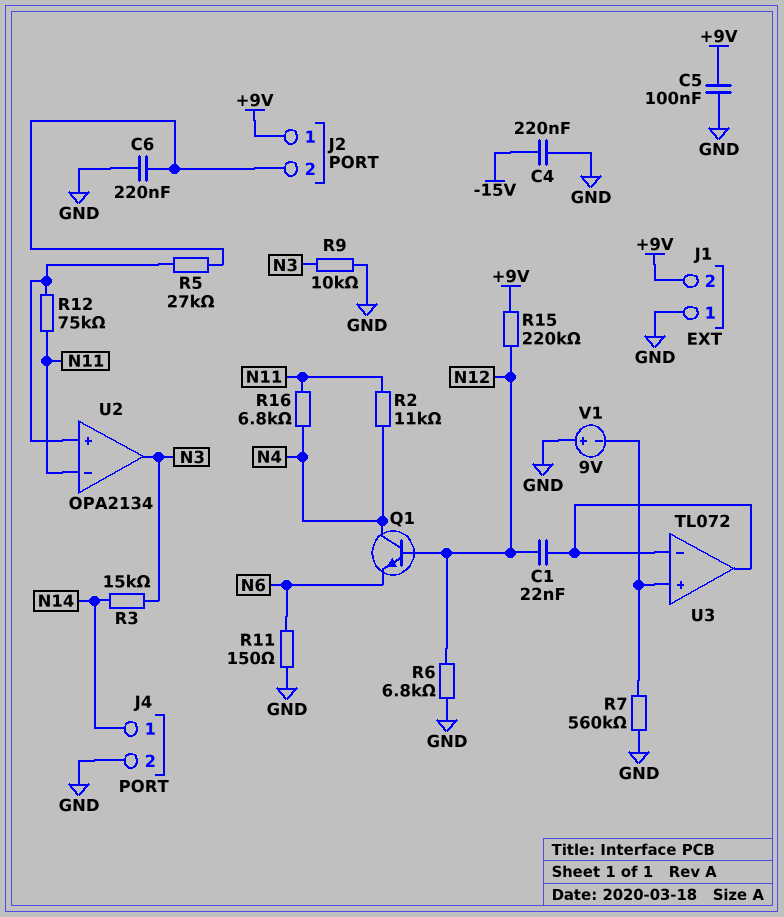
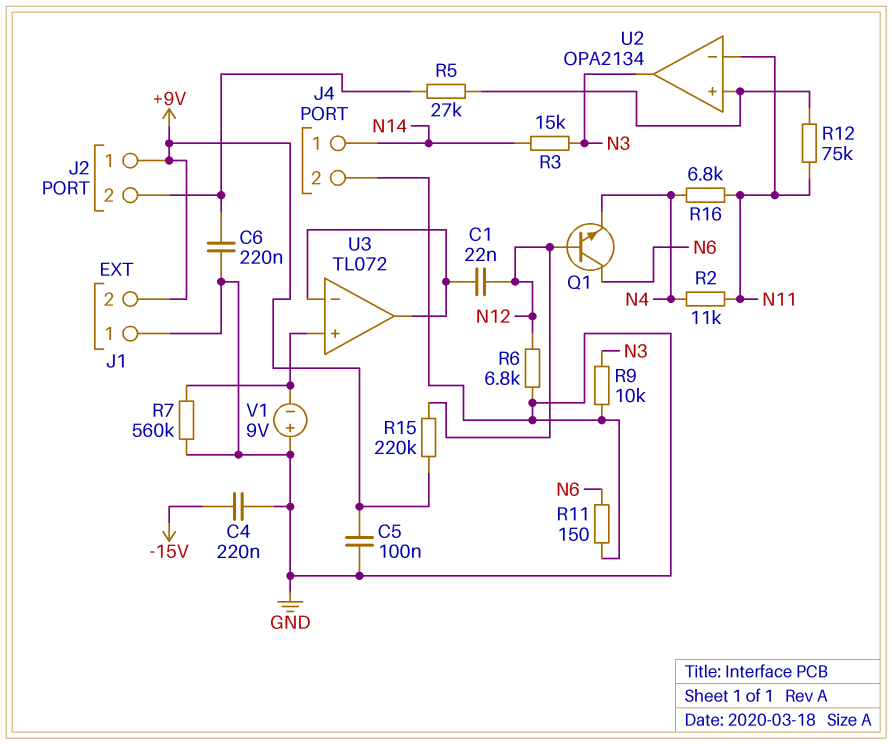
Q1: NPN (B N12, C N4, E N6) -> NPN (B N12, C N6, E N4)

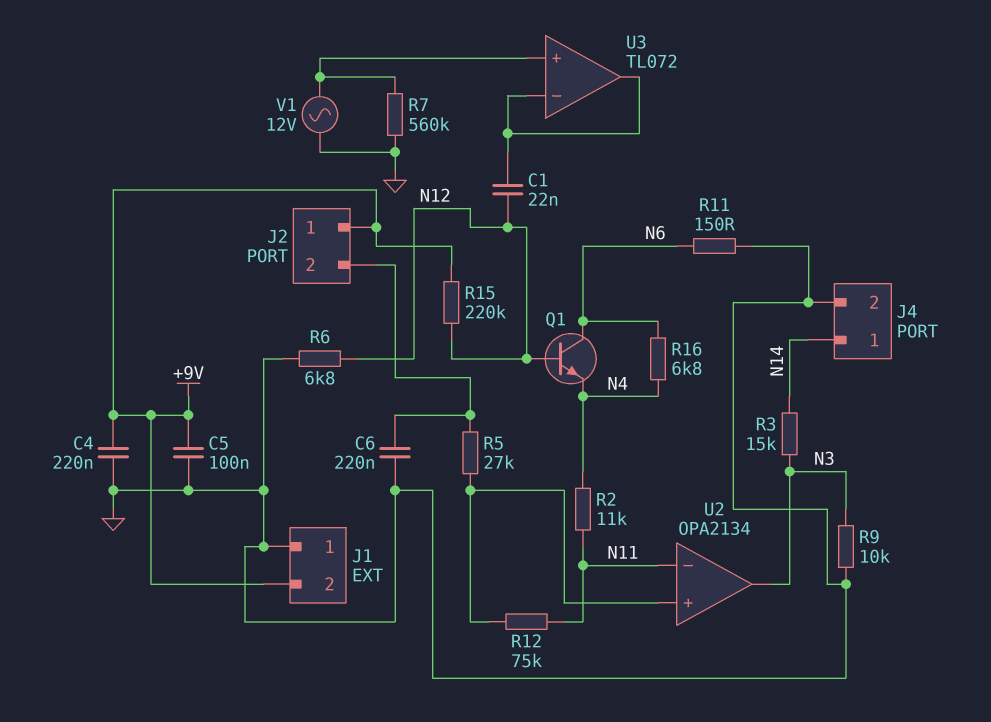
C4: 220nF (-15V, GND) -> 220nF (+9V, GND)
R16: 6.8k (N4, N11) -> 6.8k (N4, N6)
V1: 9V (plus GND, minus U3/in+) -> AC 12V (GND, U3/in+)

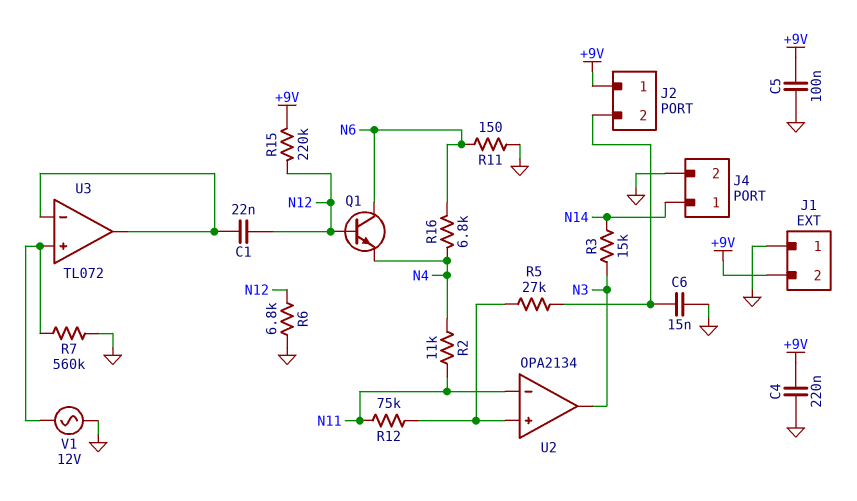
C6: 220nF (GND, J2/2) -> 15nF (GND, J2/2)
R9: 10k (GND, N3) -> none

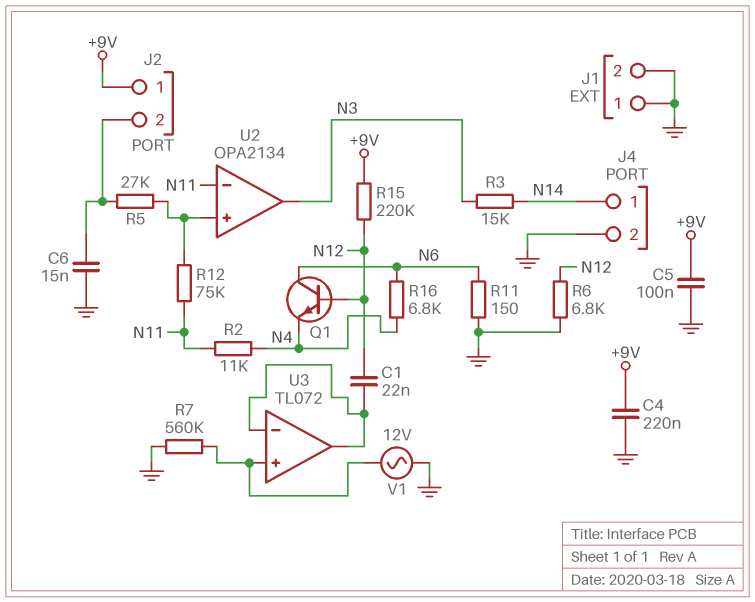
J1 pin 2: +9V -> GND

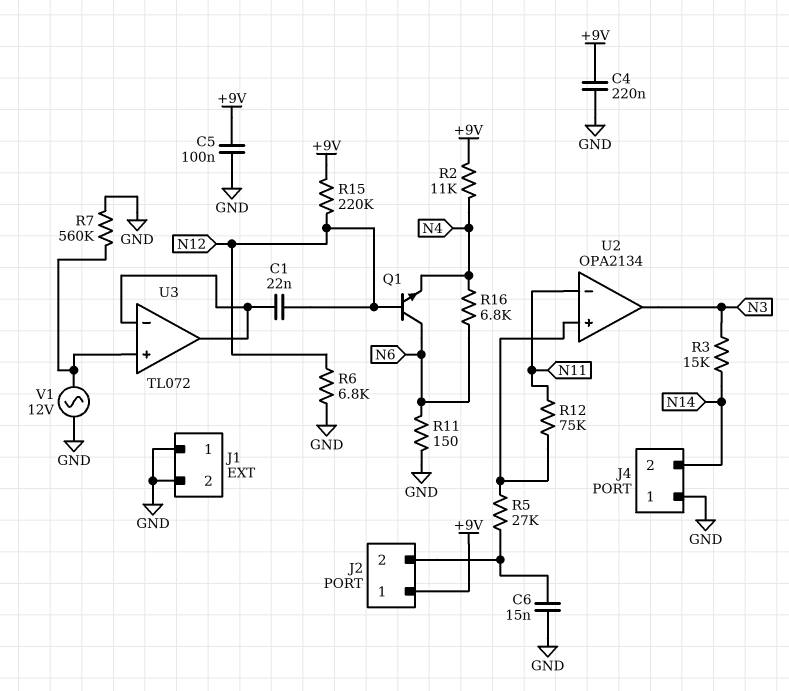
J4 pin 1: N14 -> GND
J4 pin 2: GND -> N14
R2: 11k (N4, N11) -> 11k (+9V, N4)

